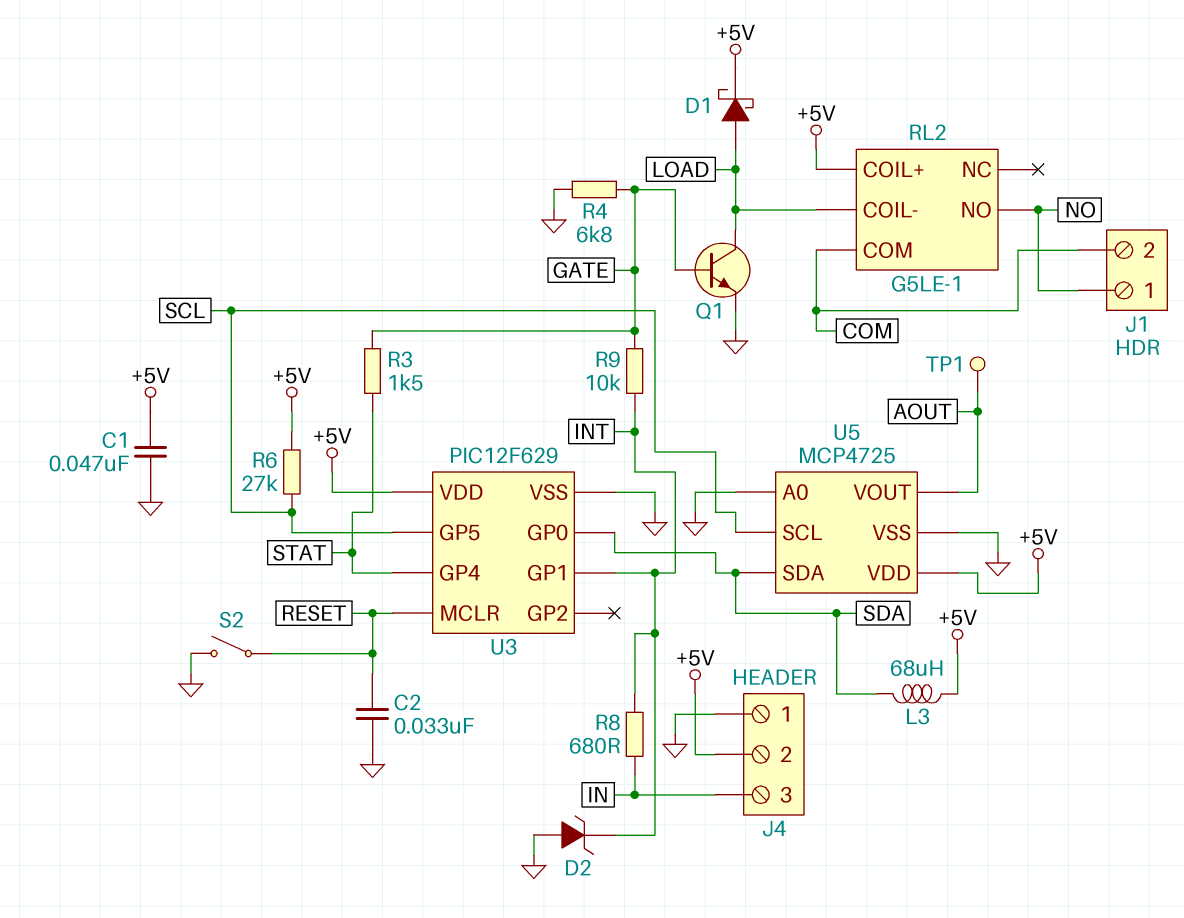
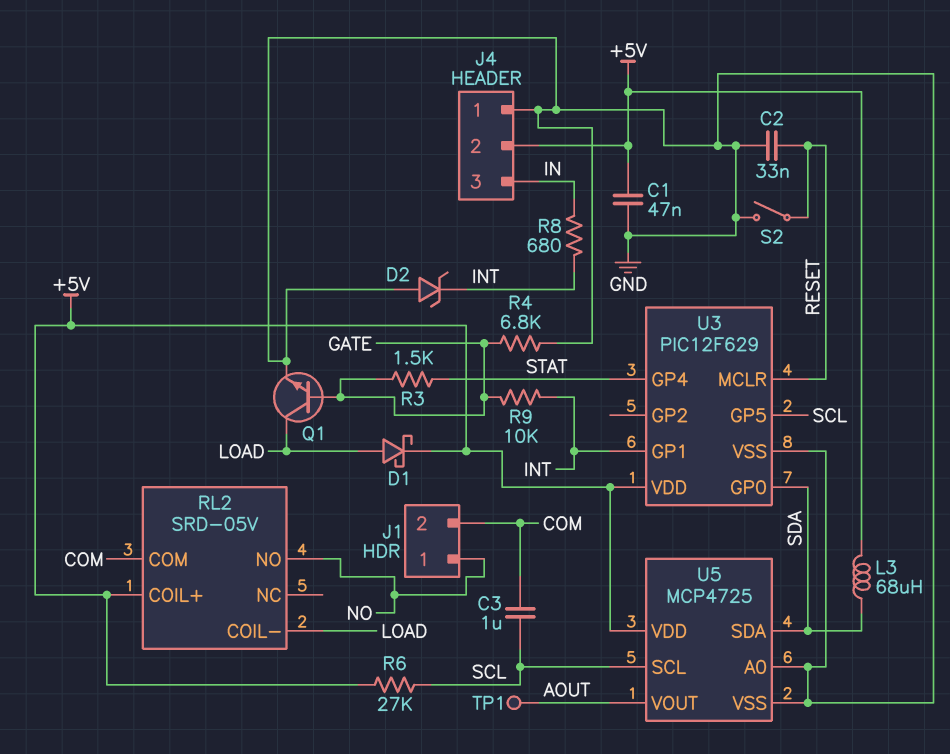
C3: none -> 1uF (COM, SCL)
RL2: G5LE-1 -> SRD-05V

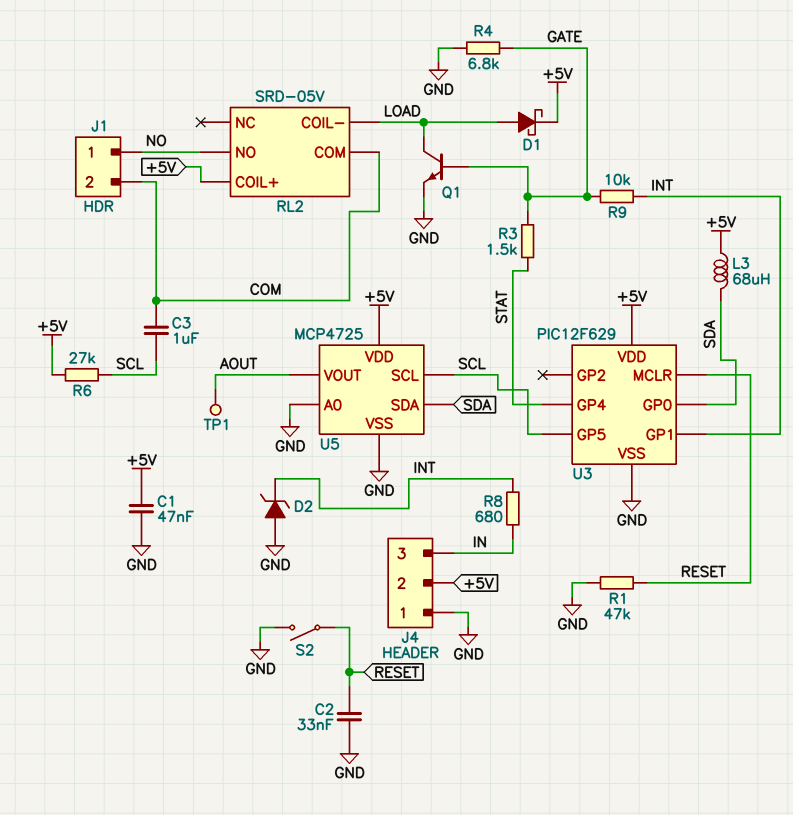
R1: none -> 47k (GND, RESET)

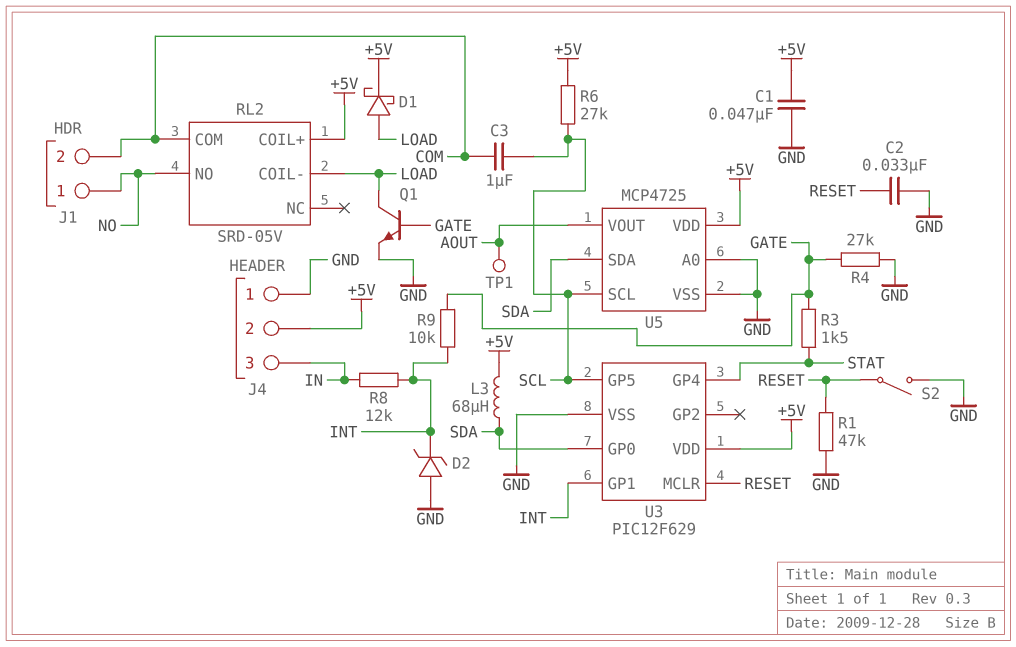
R4: 6.8k (GATE, GND) -> 27k (GATE, GND)
R8: 680 (IN, INT) -> 12k (IN, INT)

